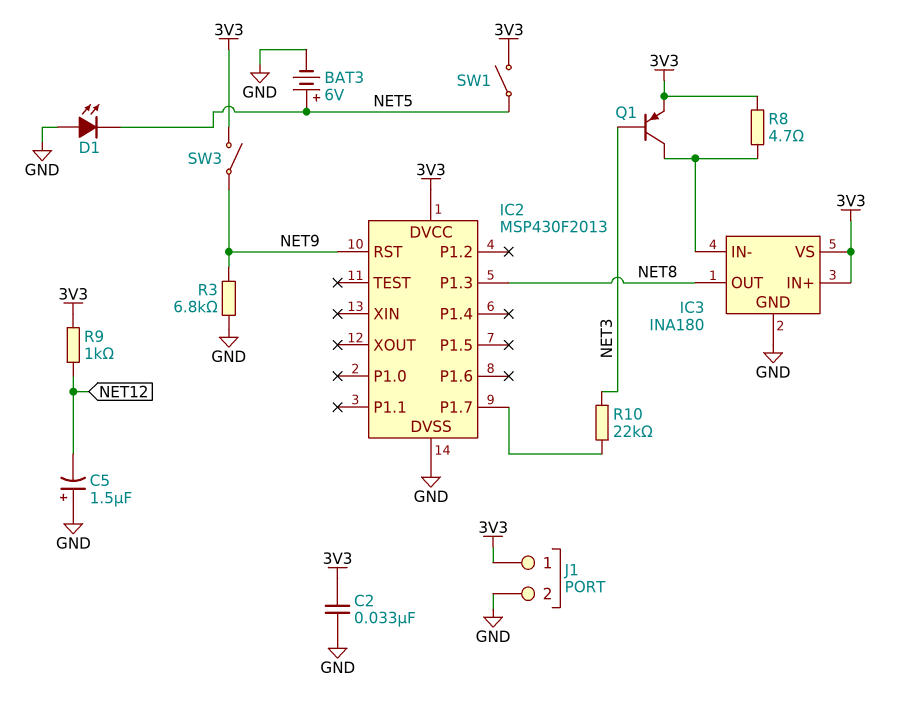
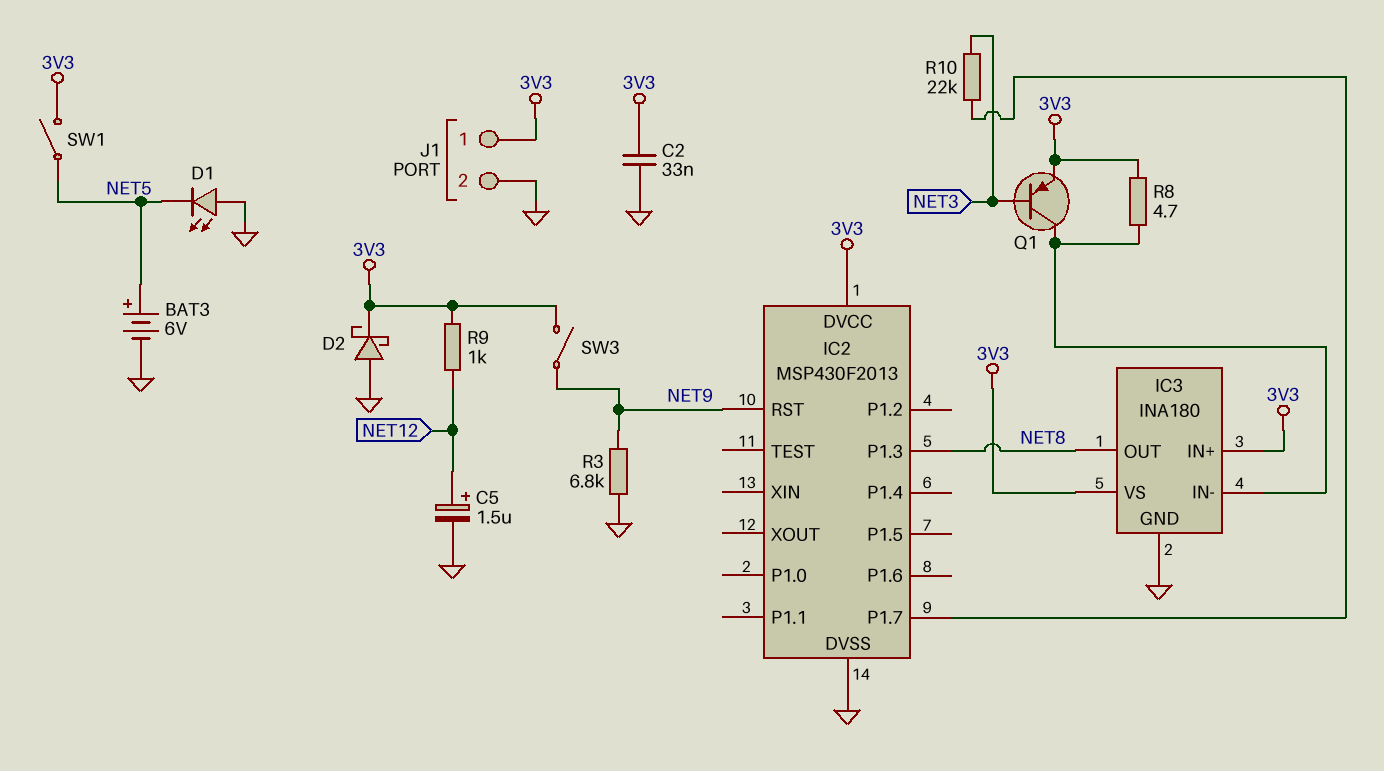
C5: 1.5uF (plus GND, minus NET12) -> 1.5uF (plus NET12, minus GND)
D2: none -> schottky (A GND, K 3V3)

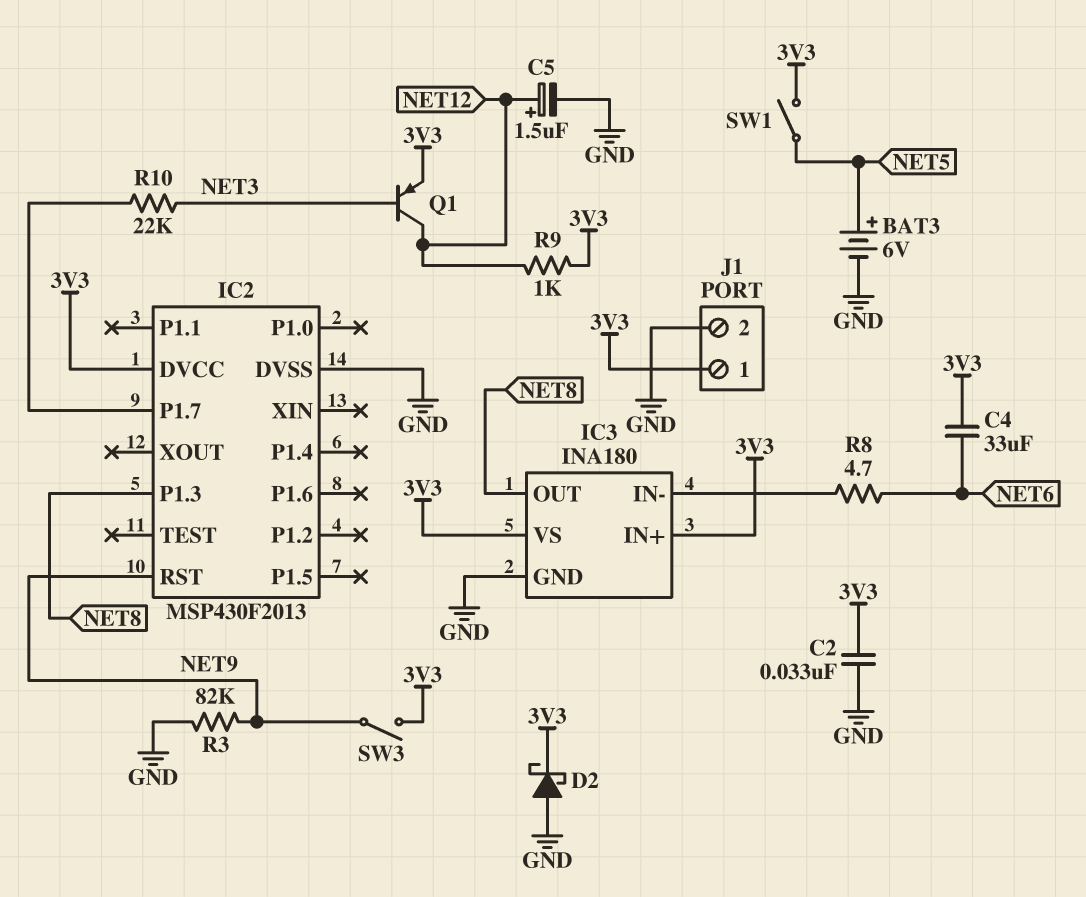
C4: none -> 33uF (3V3, NET6)
D1: LED (A GND, K NET5) -> none
Q1: PNP (B NET3, C IC3/IN-, E 3V3) -> PNP (B NET3, C NET12, E 3V3)
R3: 6.8k (GND, NET9) -> 82k (GND, NET9)
R8: 4.7 (3V3, IC3/IN-) -> 4.7 (IC3/IN-, NET6)

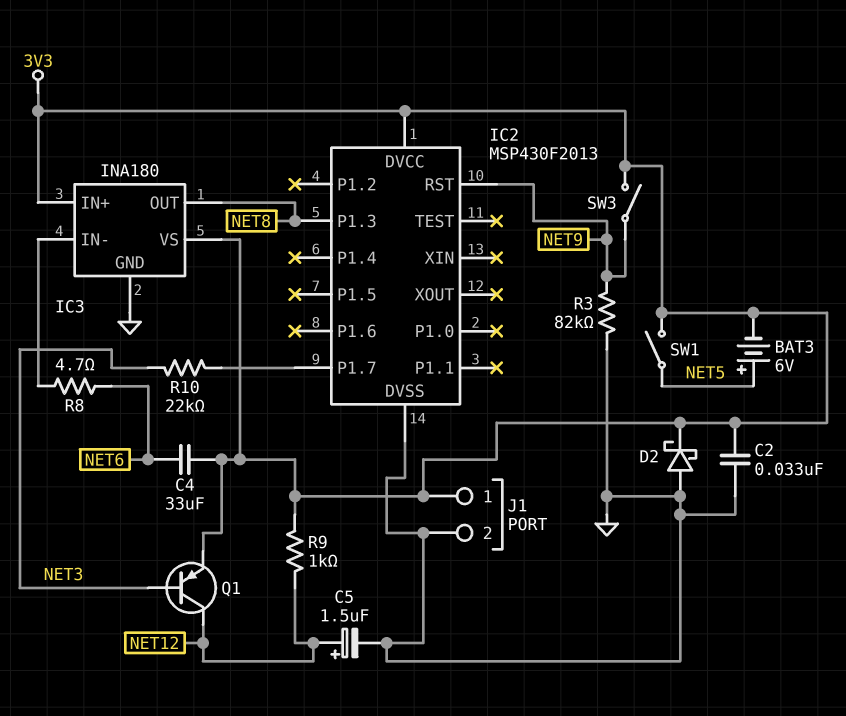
BAT3: 6V (plus NET5, minus GND) -> 6V (plus NET5, minus 3V3)

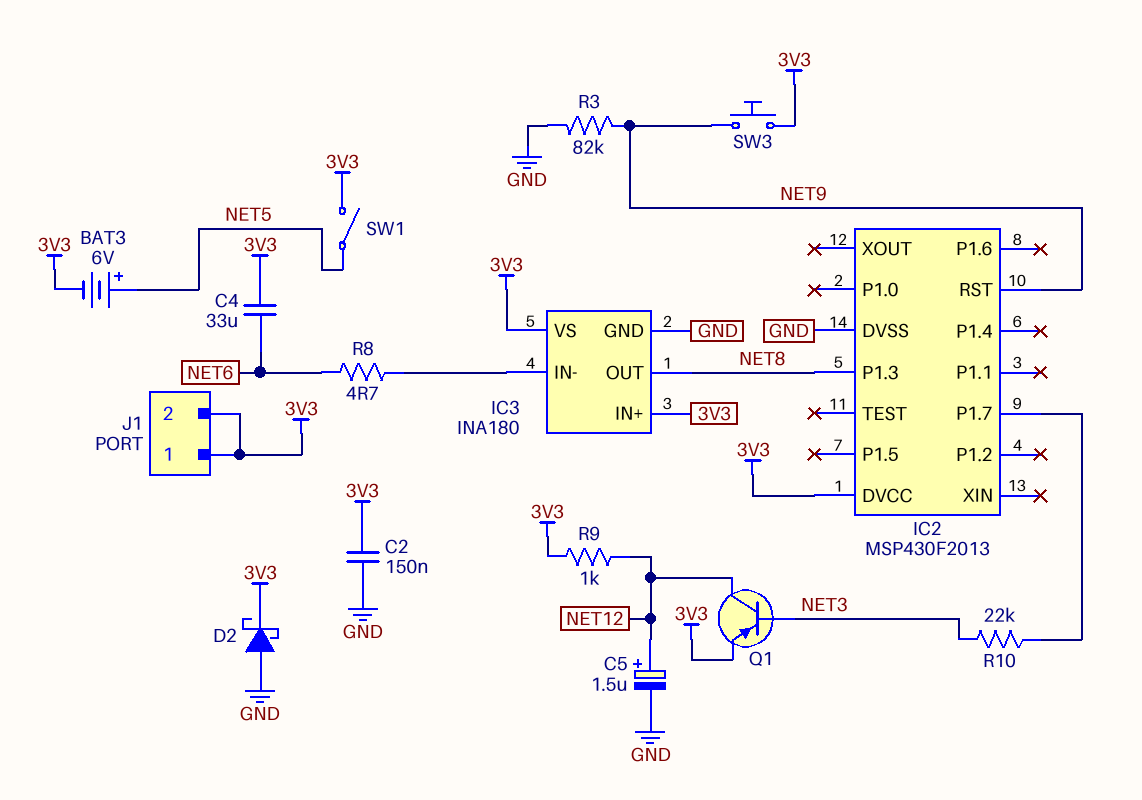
C2: 33nF (3V3, GND) -> 150nF (3V3, GND)
J1 pin 2: GND -> 3V3
SW3: switch (3V3, NET9) -> button (3V3, NET9)

